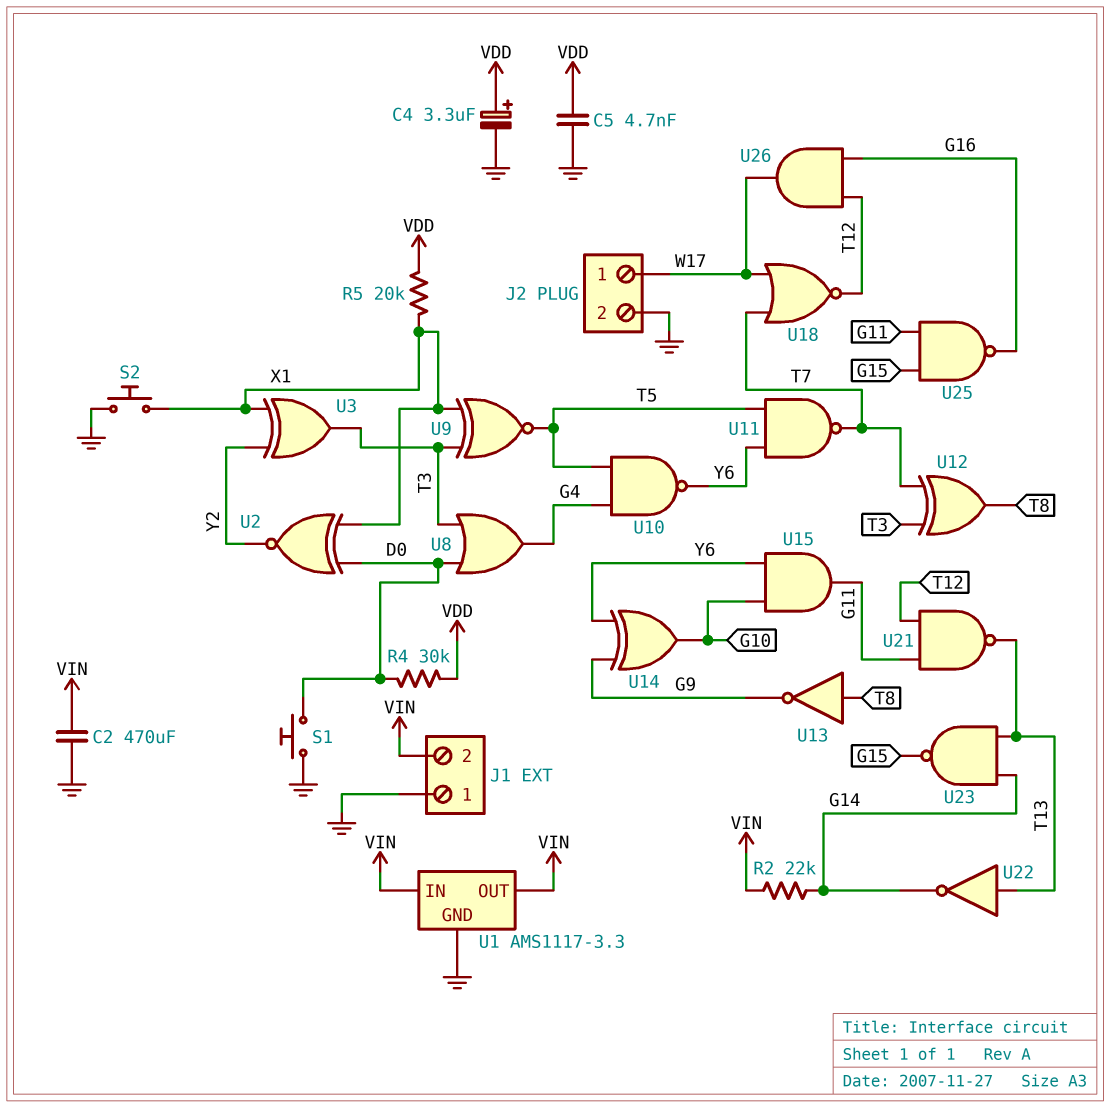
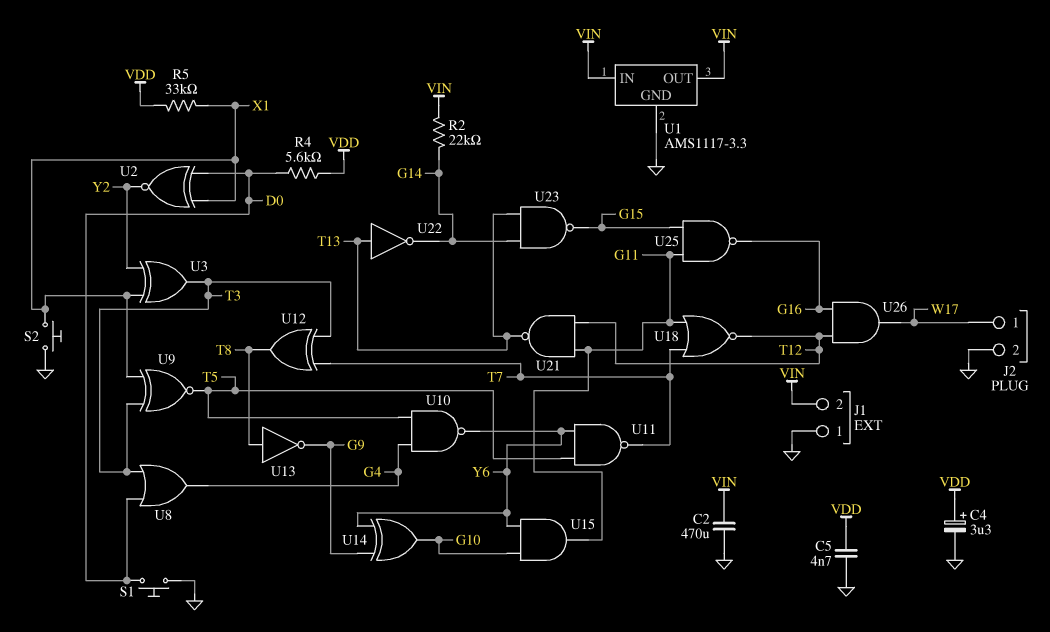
R4: 30k (D0, VDD) -> 5.6k (D0, VDD)
R5: 20k (VDD, X1) -> 33k (VDD, X1)
U18: NOR (in T7, in W17, out T12) -> NOR (in G11, in T7, out T12)

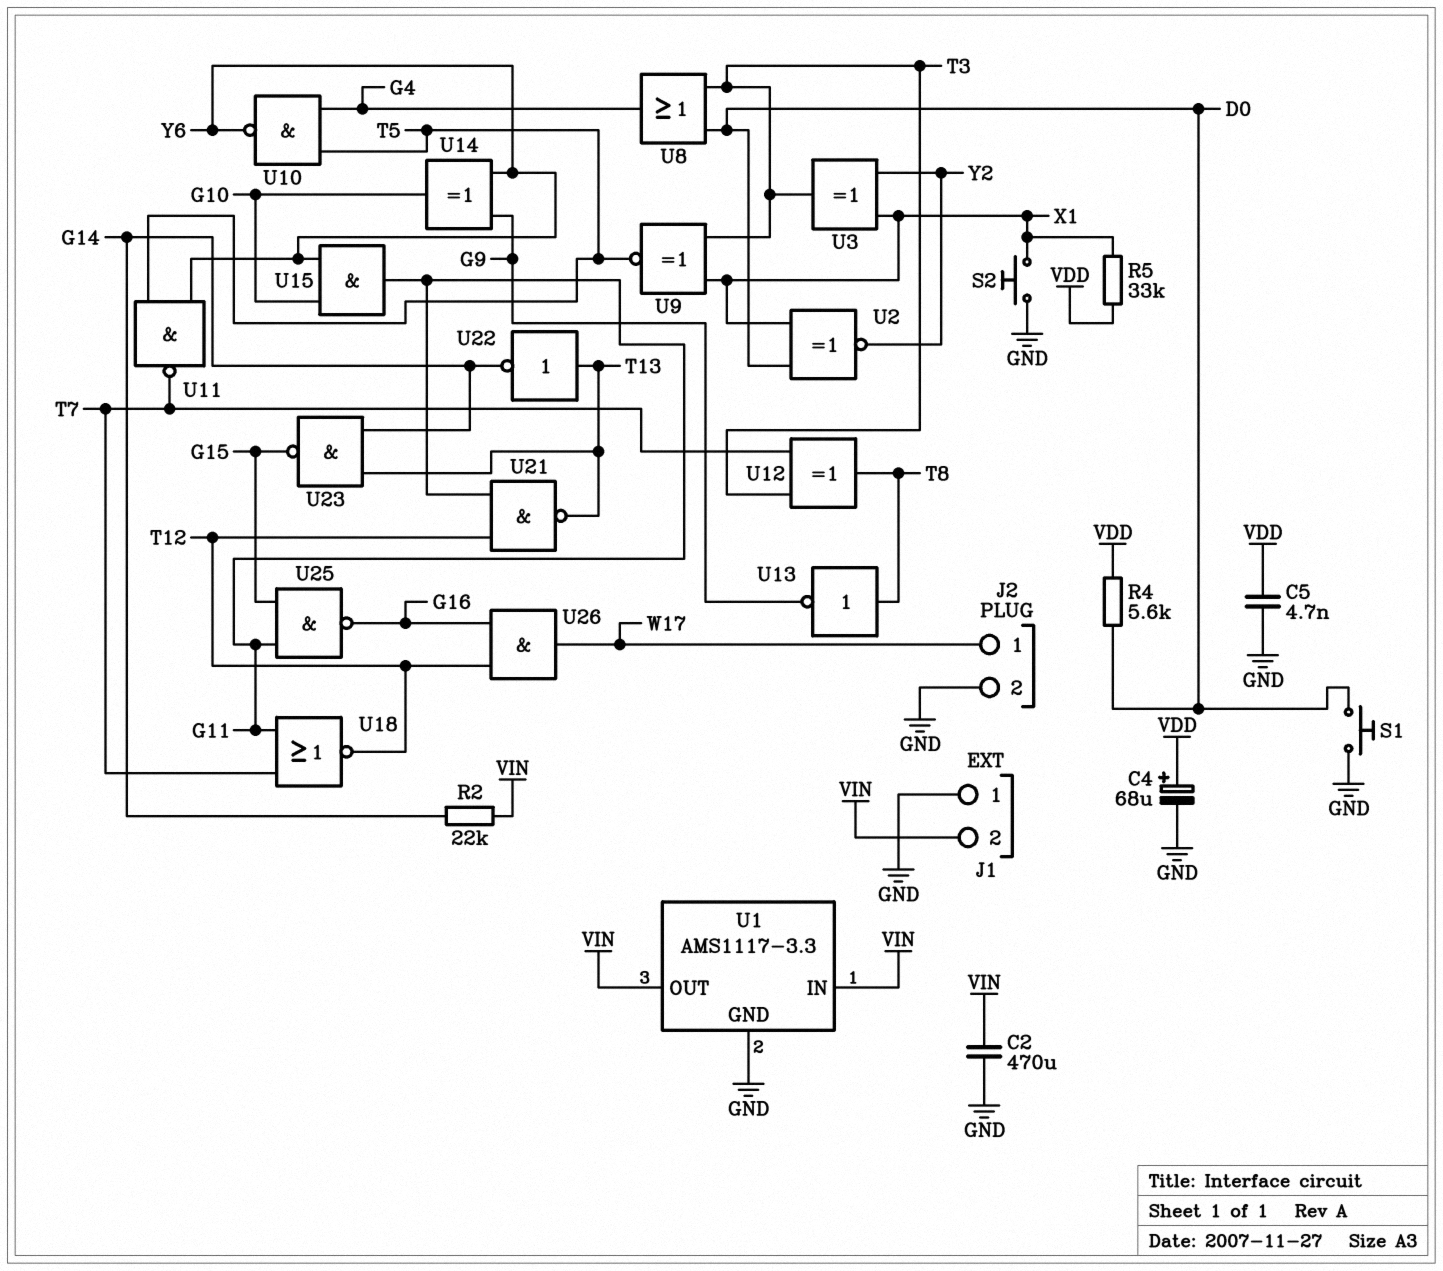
C4: 3.3uF (plus VDD, minus GND) -> 68uF (plus VDD, minus GND)

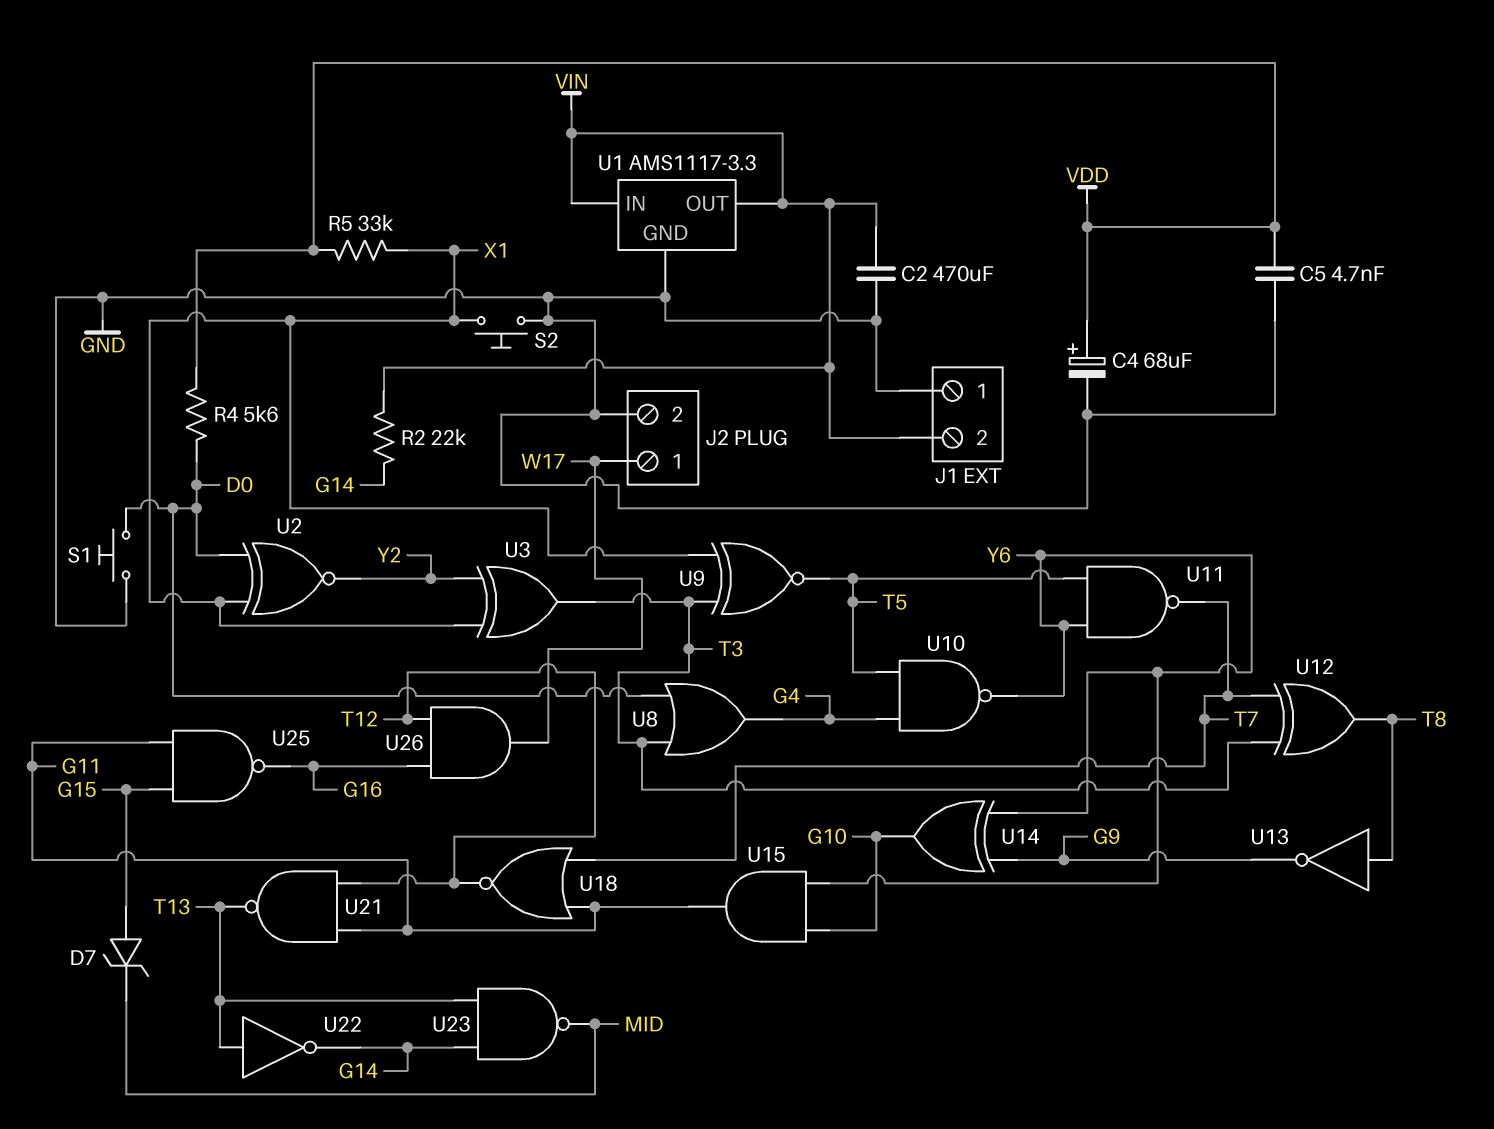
D7: none -> zener (A G15, K MID)
U23: NAND (in G14, in T13, out G15) -> NAND (in G14, in T13, out MID)

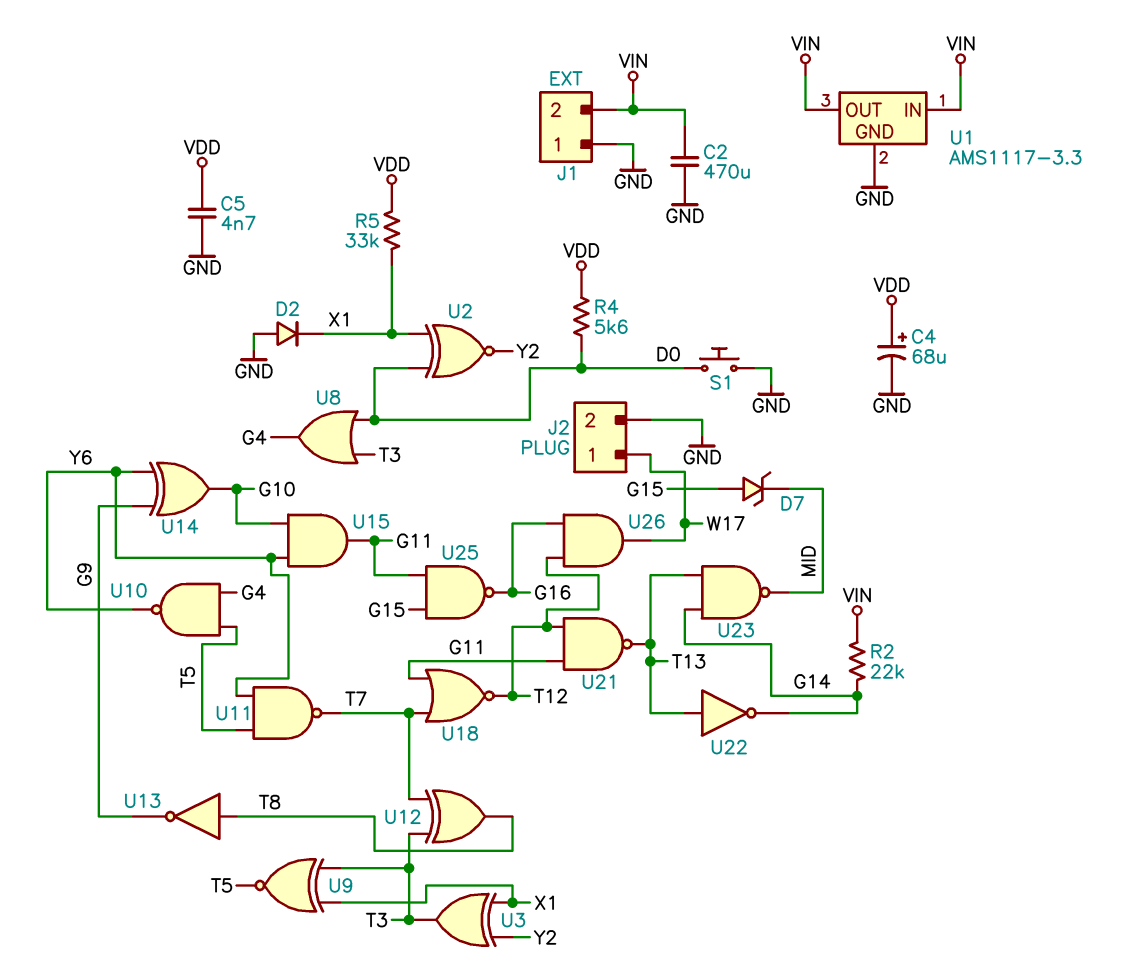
D2: none -> diode (A GND, K X1)
S2: button (GND, X1) -> none

